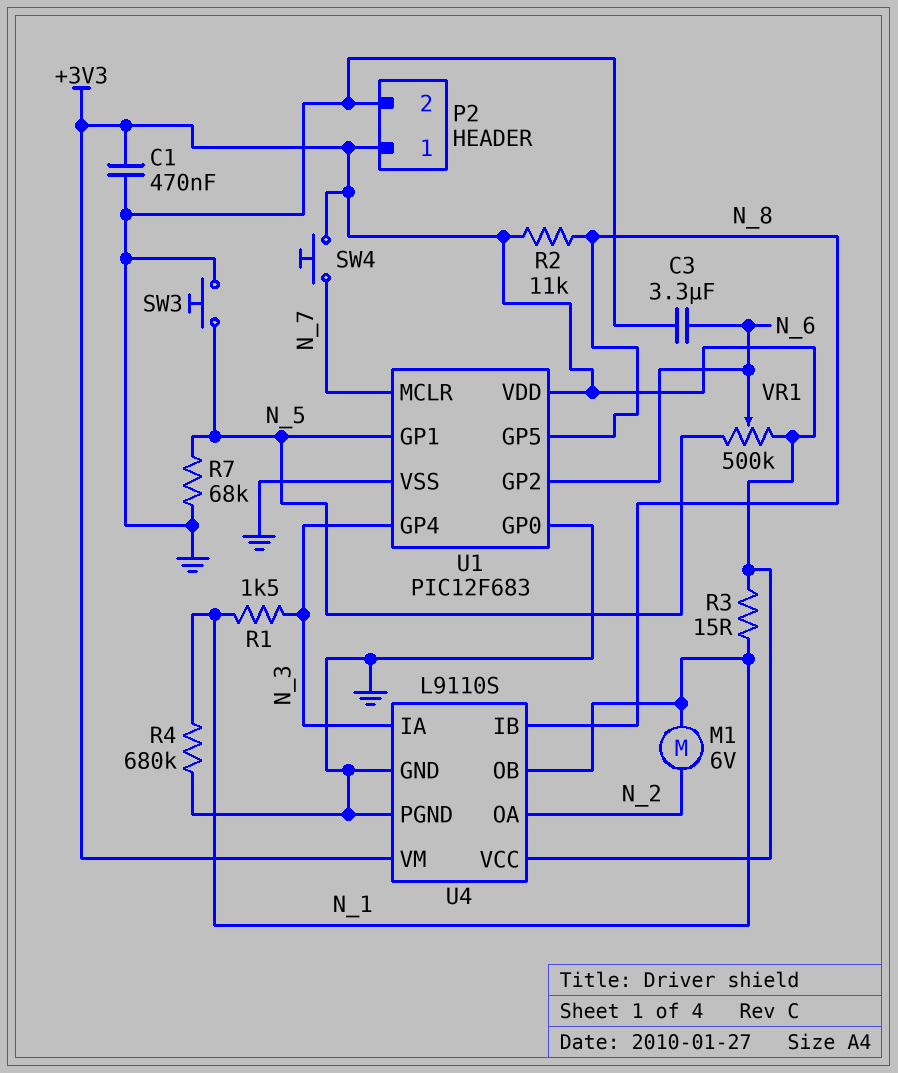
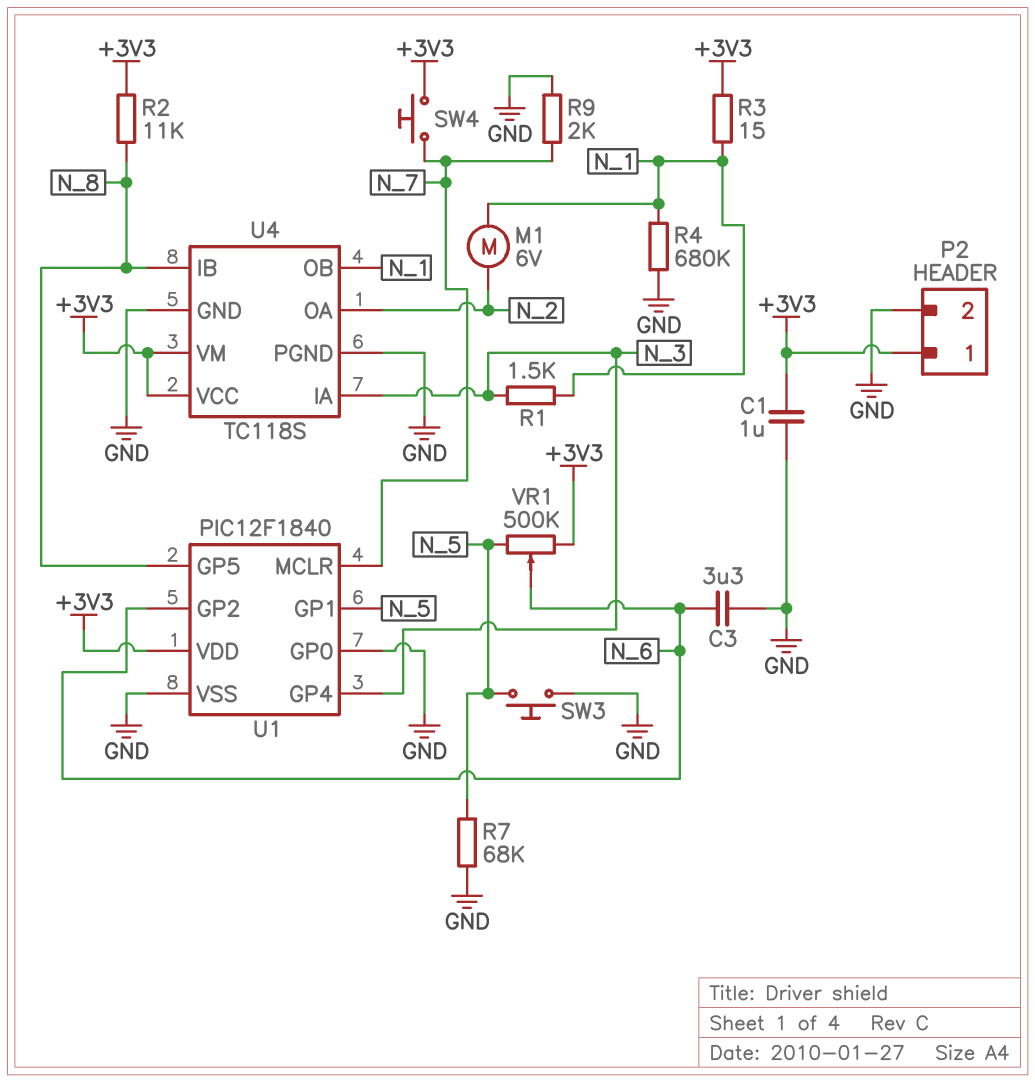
C1: 470nF (+3V3, GND) -> 1uF (+3V3, GND)
R9: none -> 2k (GND, N_7)
U1: PIC12F683 -> PIC12F1840
U4: L9110S -> TC118S

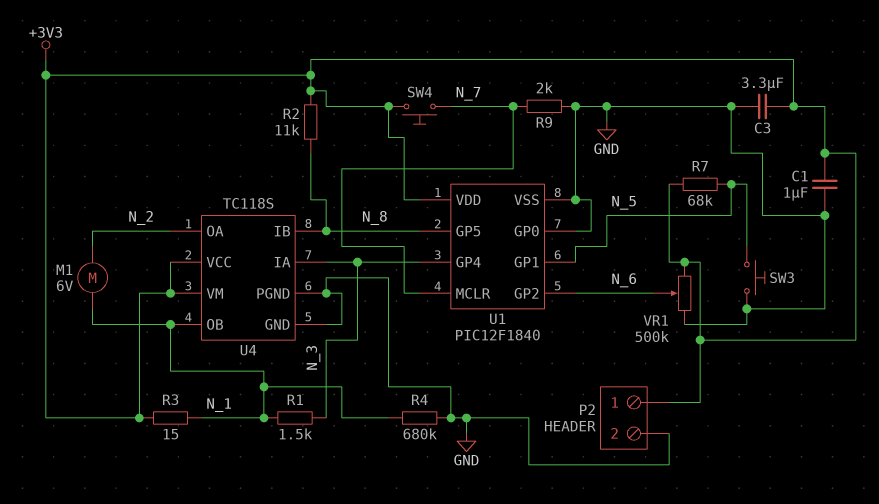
C3: 3.3uF (GND, N_6) -> 3.3uF (+3V3, GND)
R7: 68k (GND, N_5) -> 68k (+3V3, N_5)
VR1: 500k (+3V3, N_5, wiper N_6) -> 500k (+3V3, GND, wiper N_6)

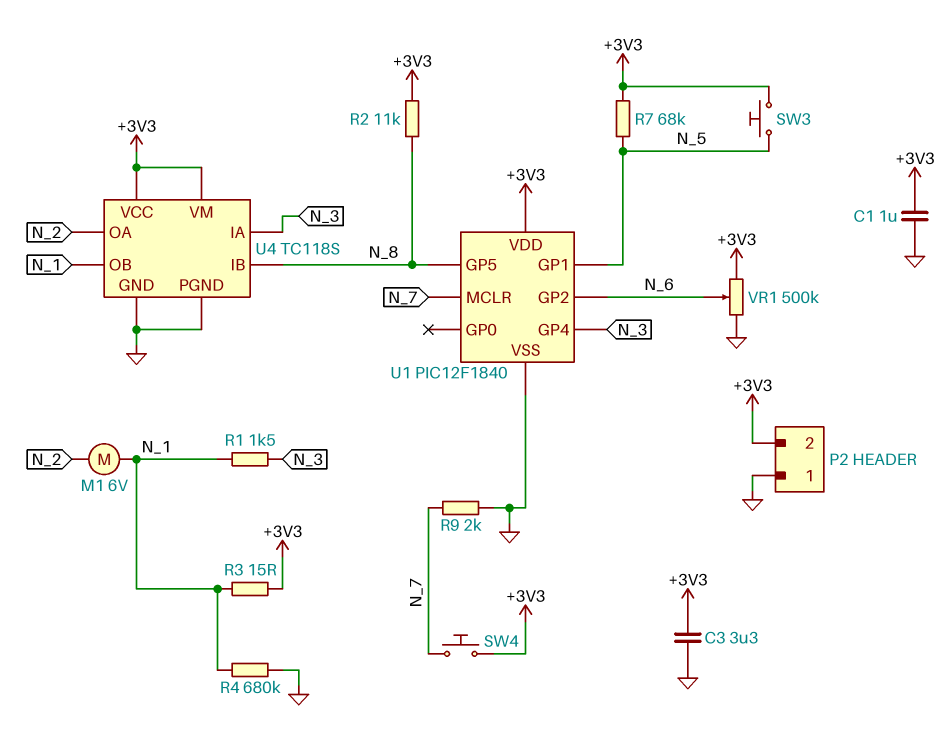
P2 pin 1: +3V3 -> GND
P2 pin 2: GND -> +3V3
SW3: button (GND, N_5) -> button (+3V3, N_5)
U1 pin GP0: GND -> none

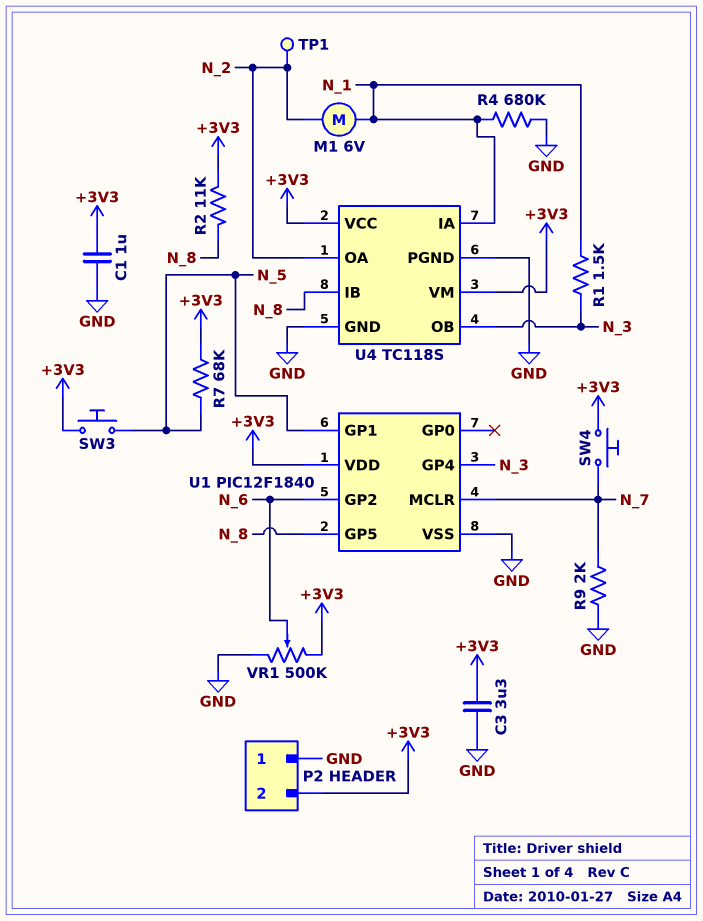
R3: 15 (+3V3, N_1) -> none
TP1: none -> test point (N_2)
U4 pin IA: N_3 -> N_1
U4 pin OB: N_1 -> N_3

